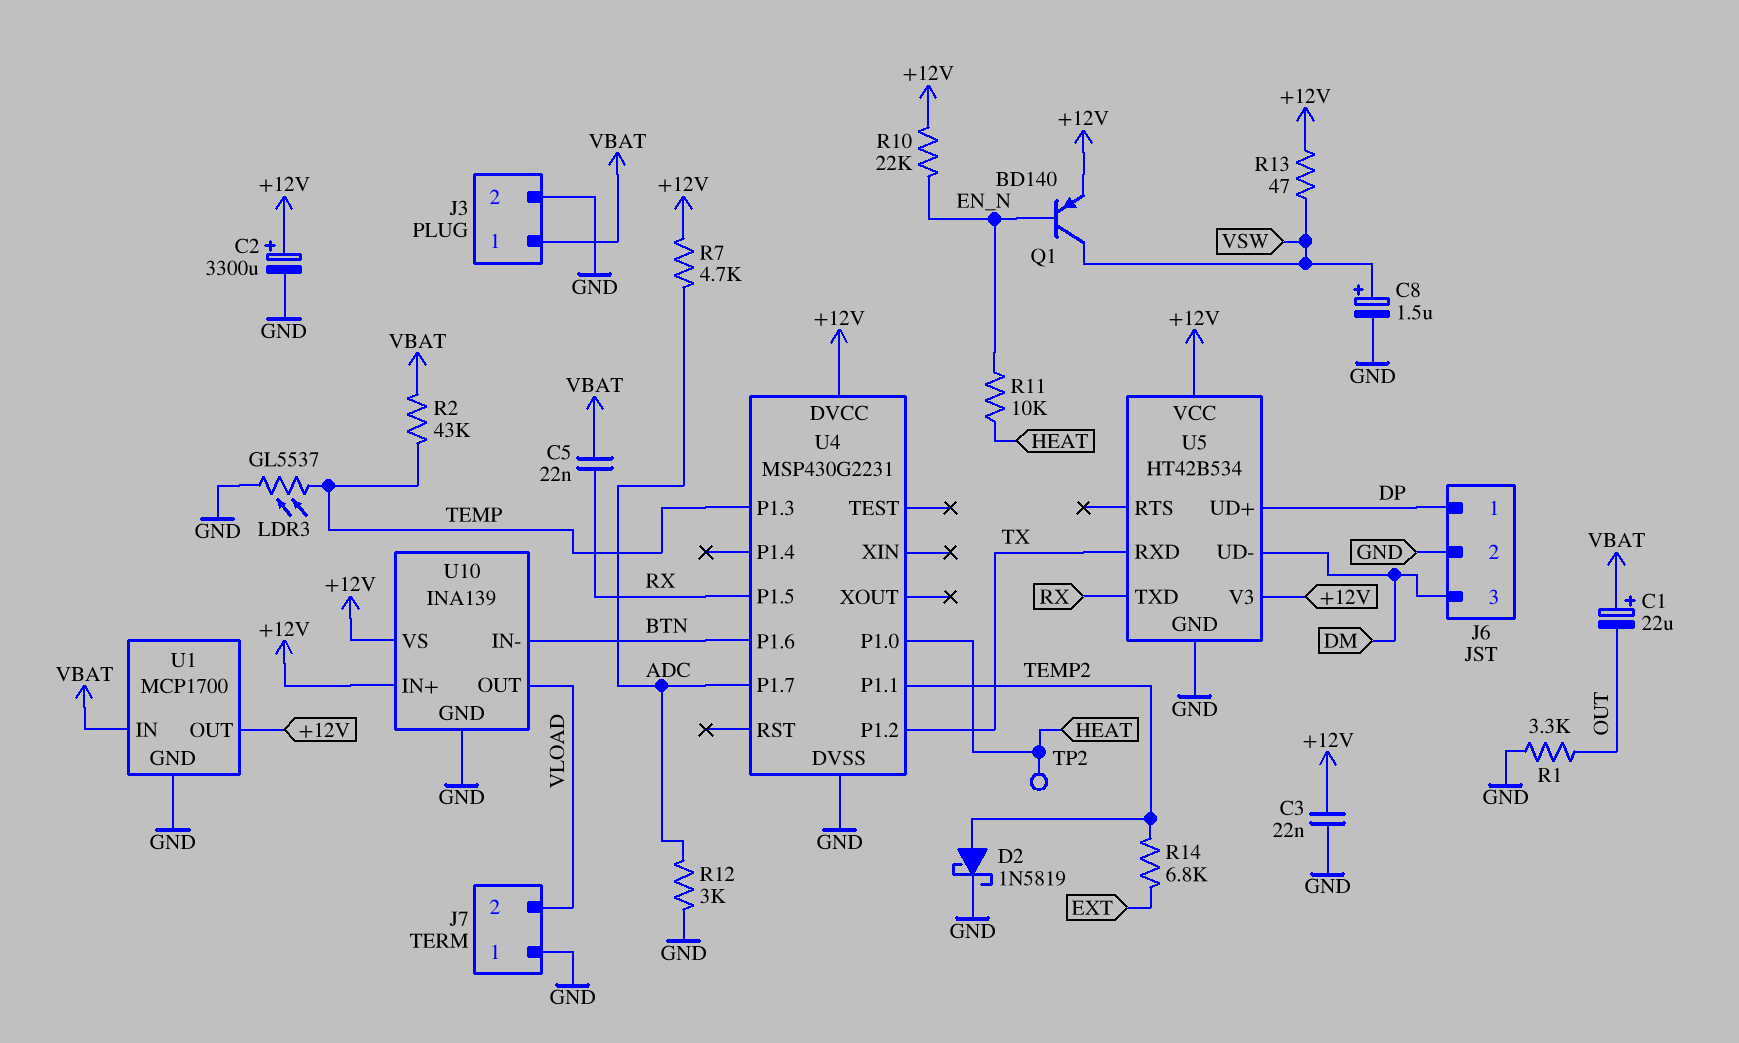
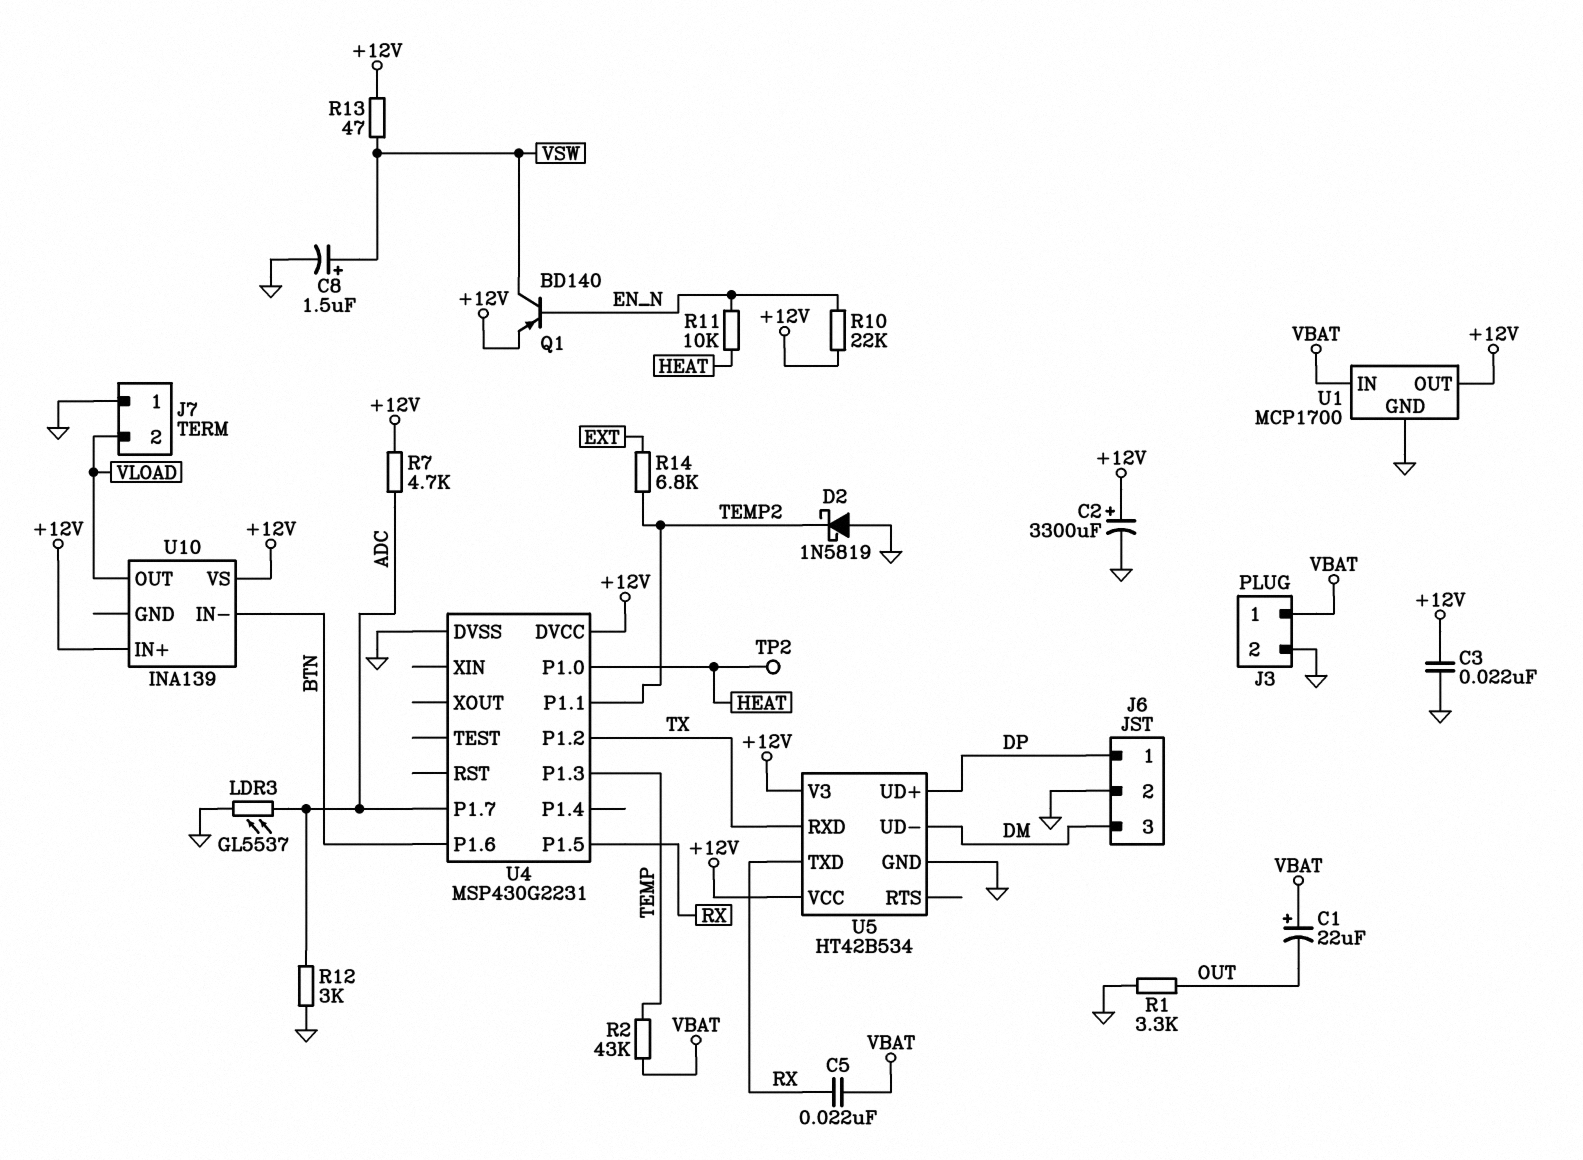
D2: schottky 1N5819 (A TEMP2, K GND) -> schottky 1N5819 (A GND, K TEMP2)
LDR3: GL5537 (GND, TEMP) -> GL5537 (ADC, GND)
U10 pin GND: GND -> none

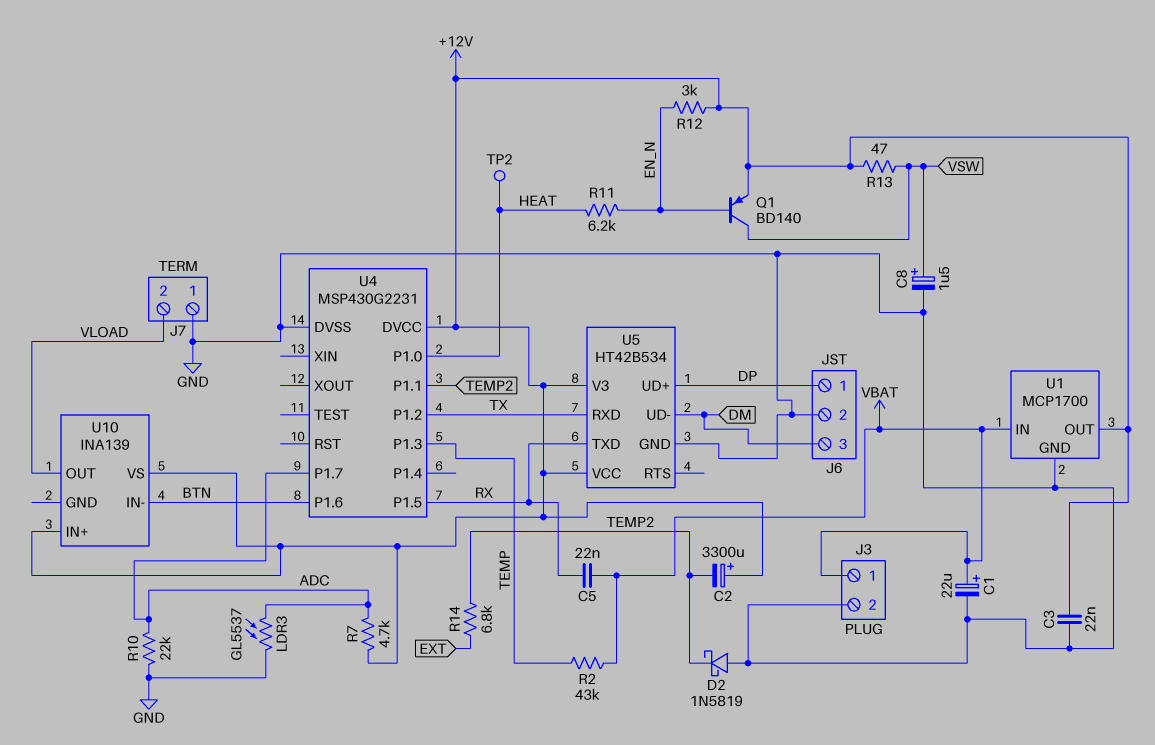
C1: 22uF (plus VBAT, minus OUT) -> 22uF (plus VBAT, minus GND)
C2: 3300uF (plus +12V, minus GND) -> 3300uF (plus +12V, minus TEMP2)
R1: 3.3k (GND, OUT) -> none
R10: 22k (+12V, EN_N) -> 22k (ADC, GND)
R11: 10k (EN_N, HEAT) -> 6.2k (EN_N, HEAT)
R12: 3k (ADC, GND) -> 3k (+12V, EN_N)

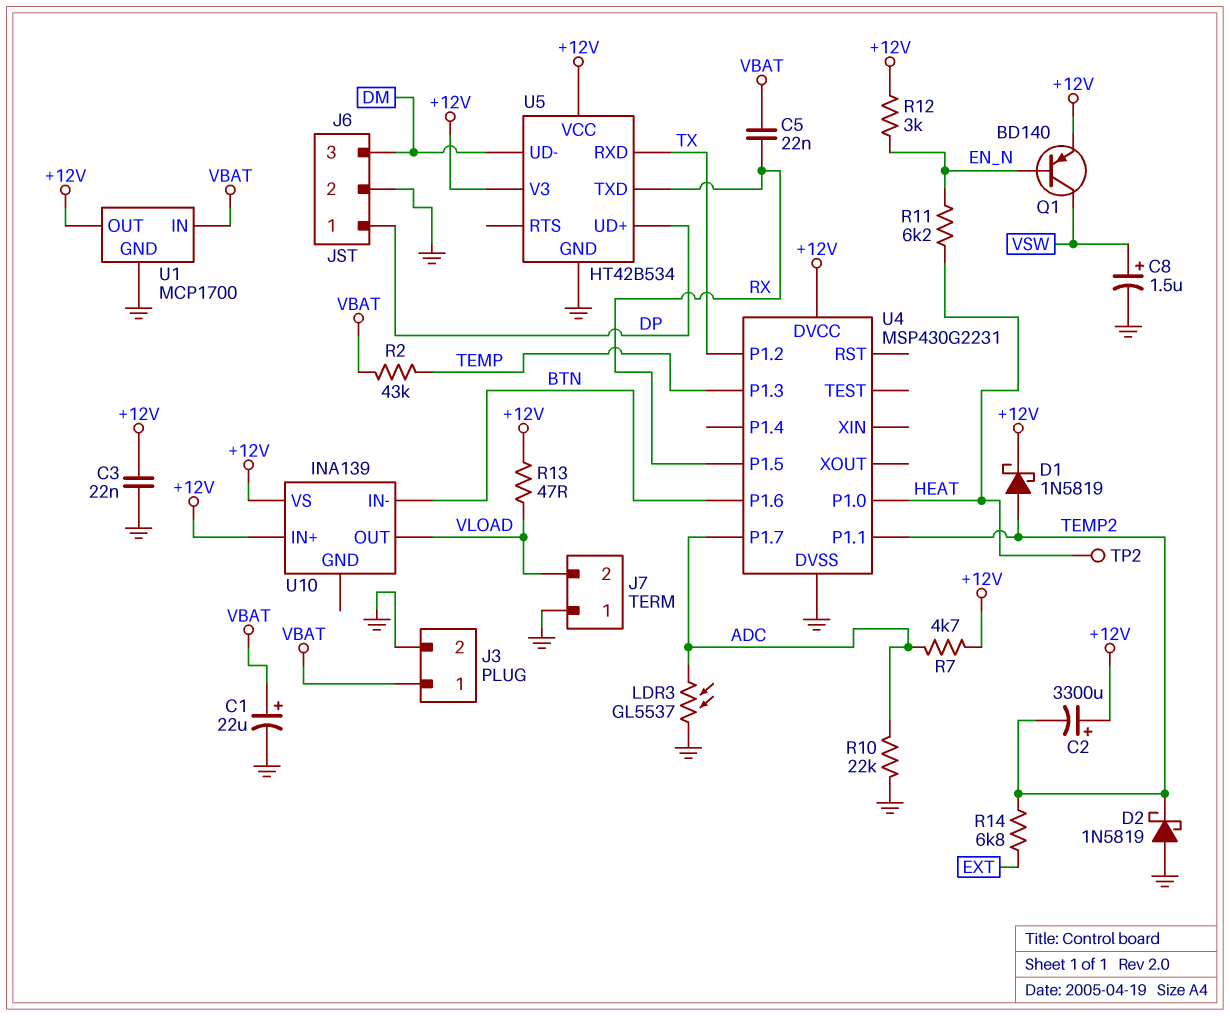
D1: none -> schottky 1N5819 (A TEMP2, K +12V)
R13: 47 (+12V, VSW) -> 47 (+12V, VLOAD)

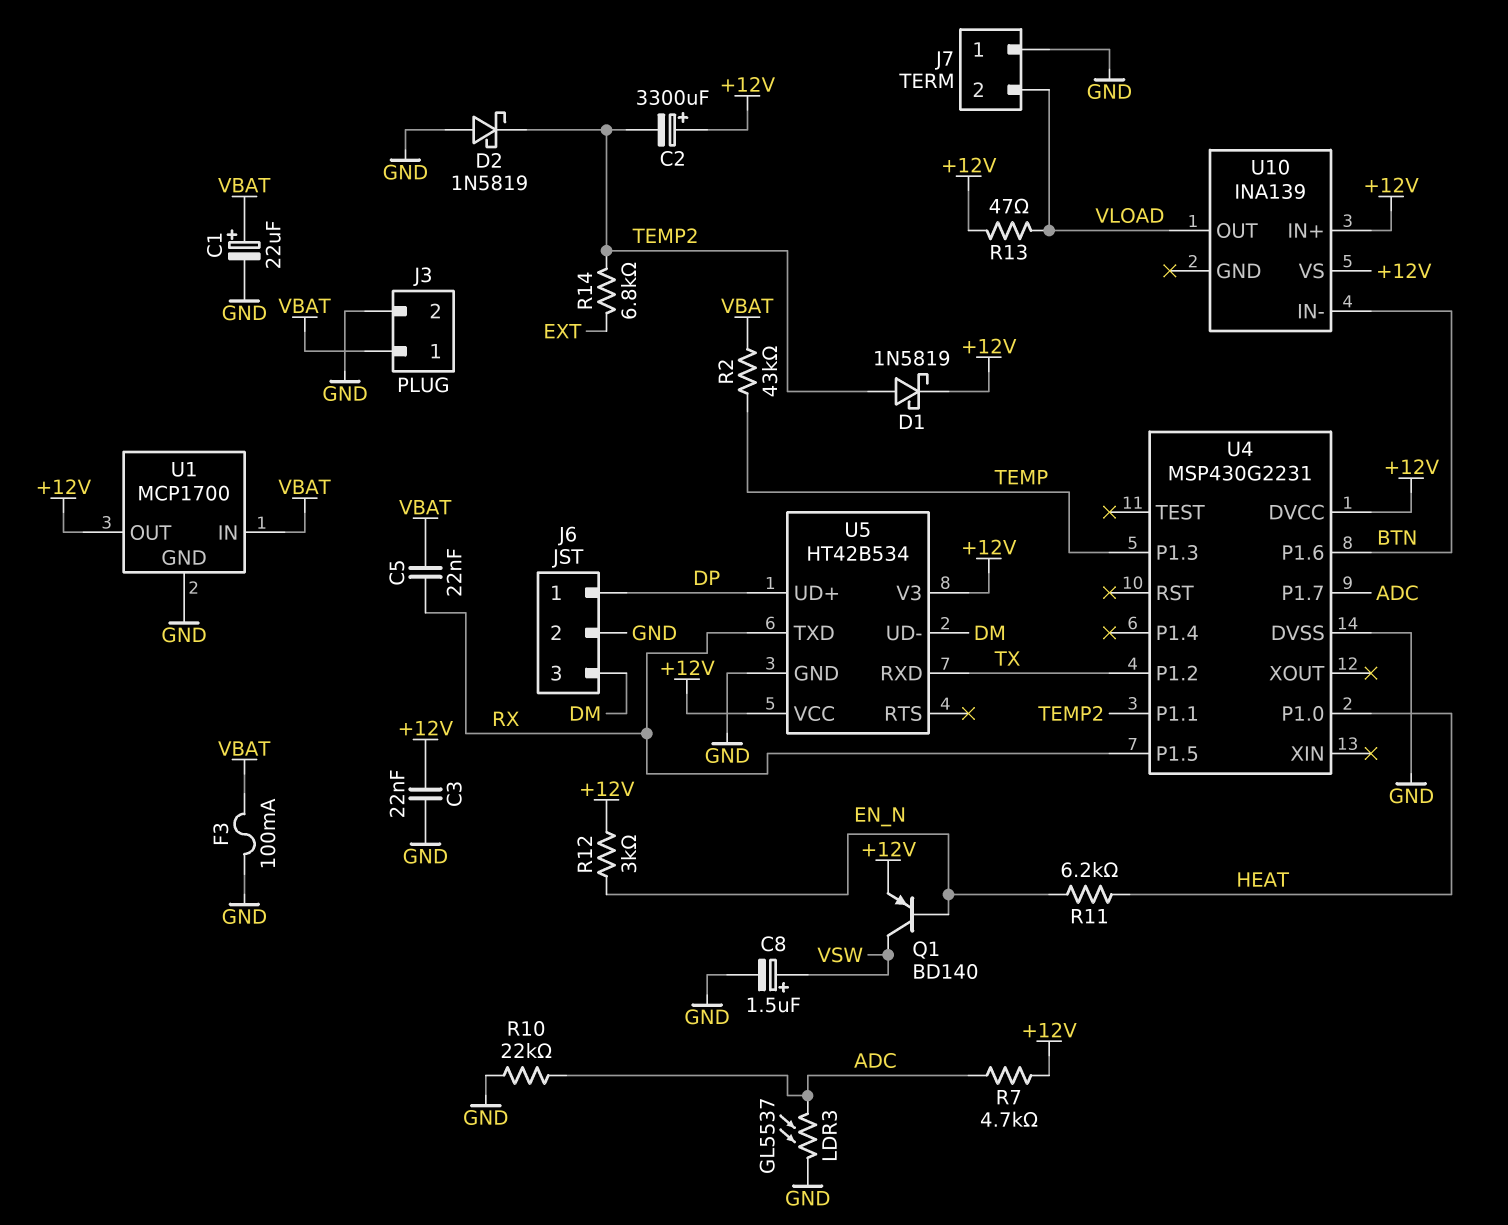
F3: none -> 100mA (GND, VBAT)
TP2: test point (HEAT) -> none

